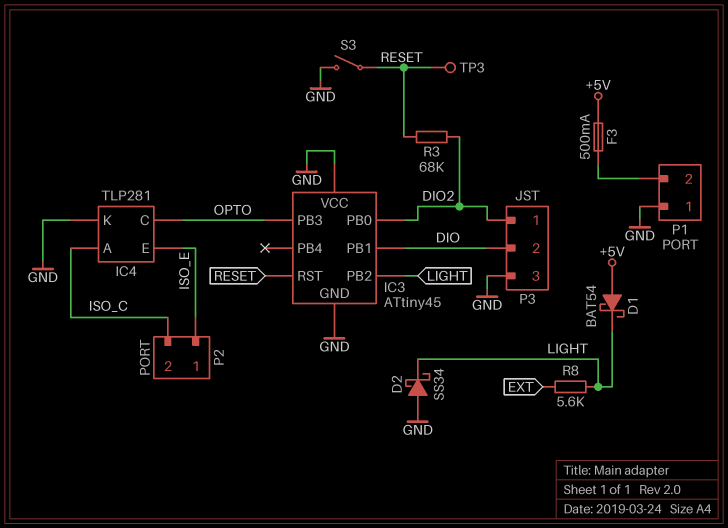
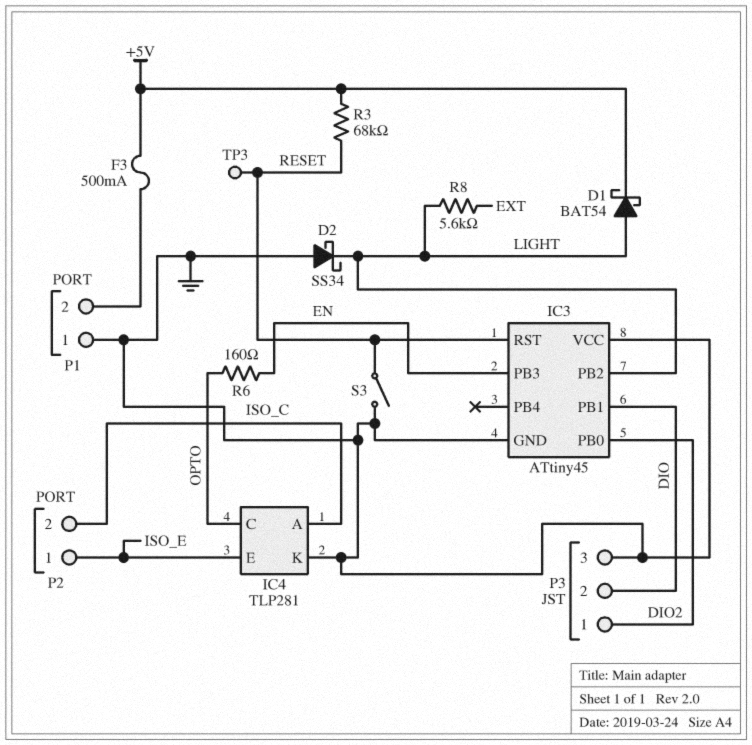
D1: schottky BAT54 (A +5V, K LIGHT) -> schottky BAT54 (A LIGHT, K +5V)
IC3 pin PB3: OPTO -> EN
R3: 68k (DIO2, RESET) -> 68k (+5V, RESET)
R6: none -> 160 (EN, OPTO)

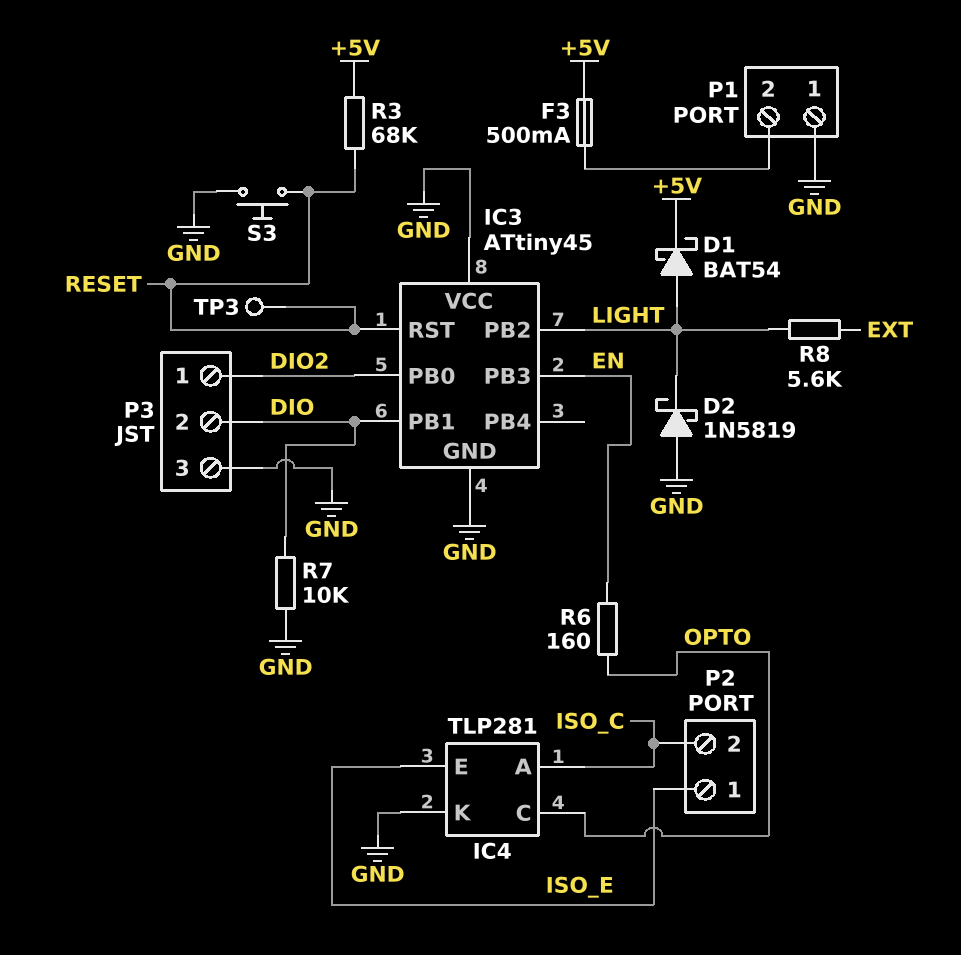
D2: schottky SS34 (A GND, K LIGHT) -> schottky 1N5819 (A GND, K LIGHT)
R7: none -> 10k (DIO, GND)
S3: switch (GND, RESET) -> button (GND, RESET)

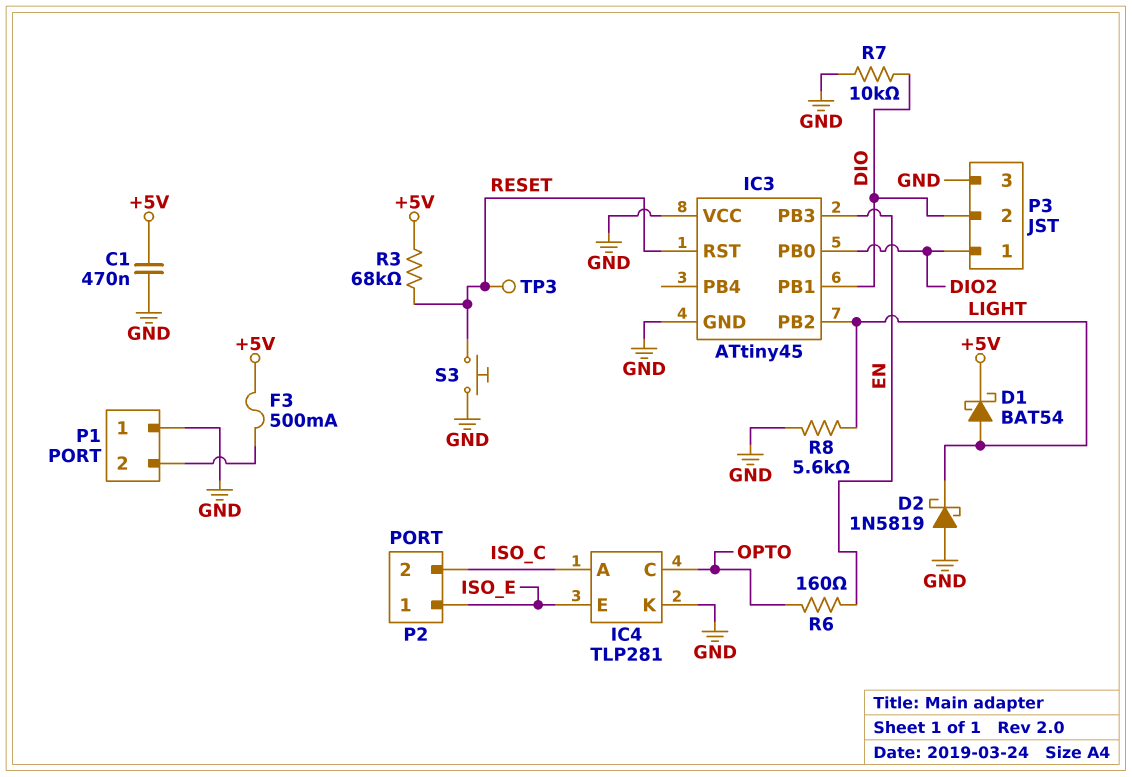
C1: none -> 470nF (+5V, GND)
R8: 5.6k (EXT, LIGHT) -> 5.6k (GND, LIGHT)

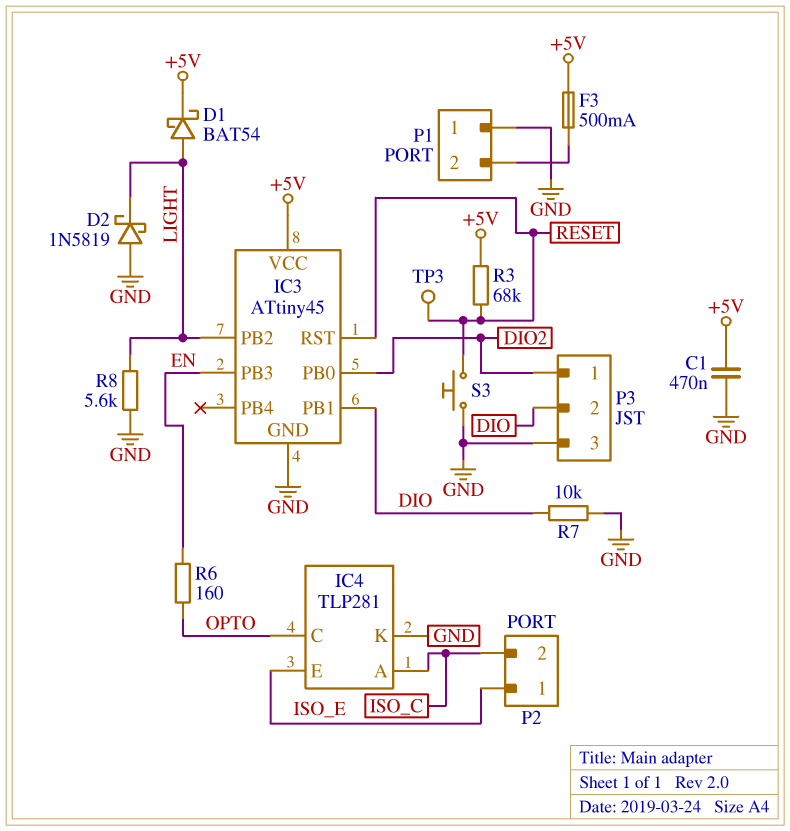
IC3 pin VCC: GND -> +5V

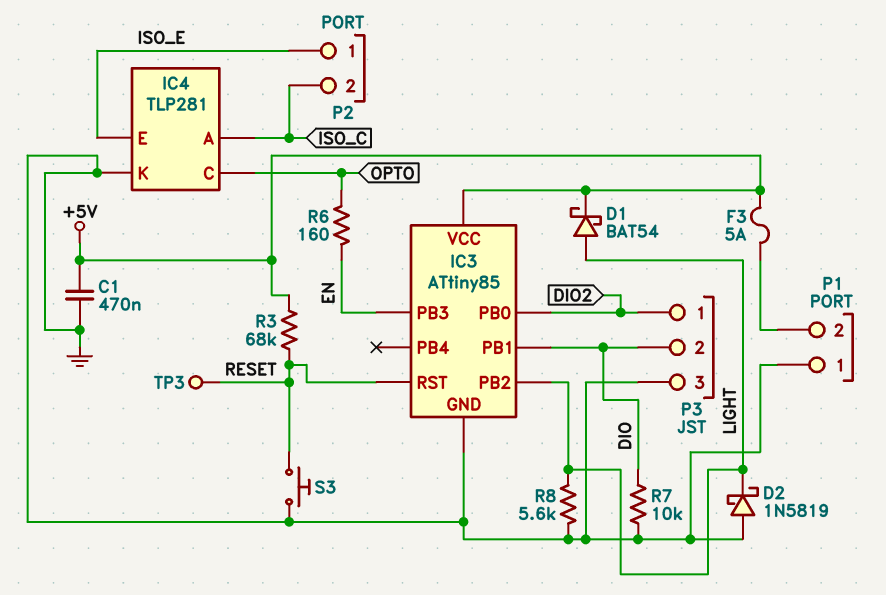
F3: 500mA (+5V, P1/2) -> 5A (+5V, P1/2)
IC3: ATtiny45 -> ATtiny85

